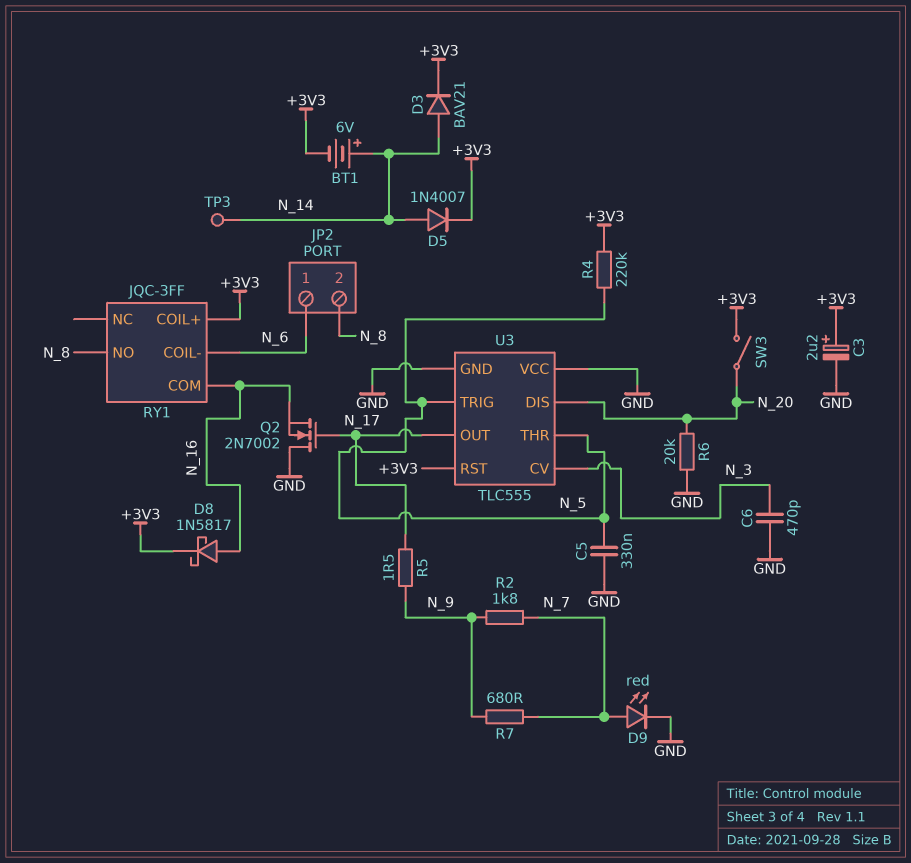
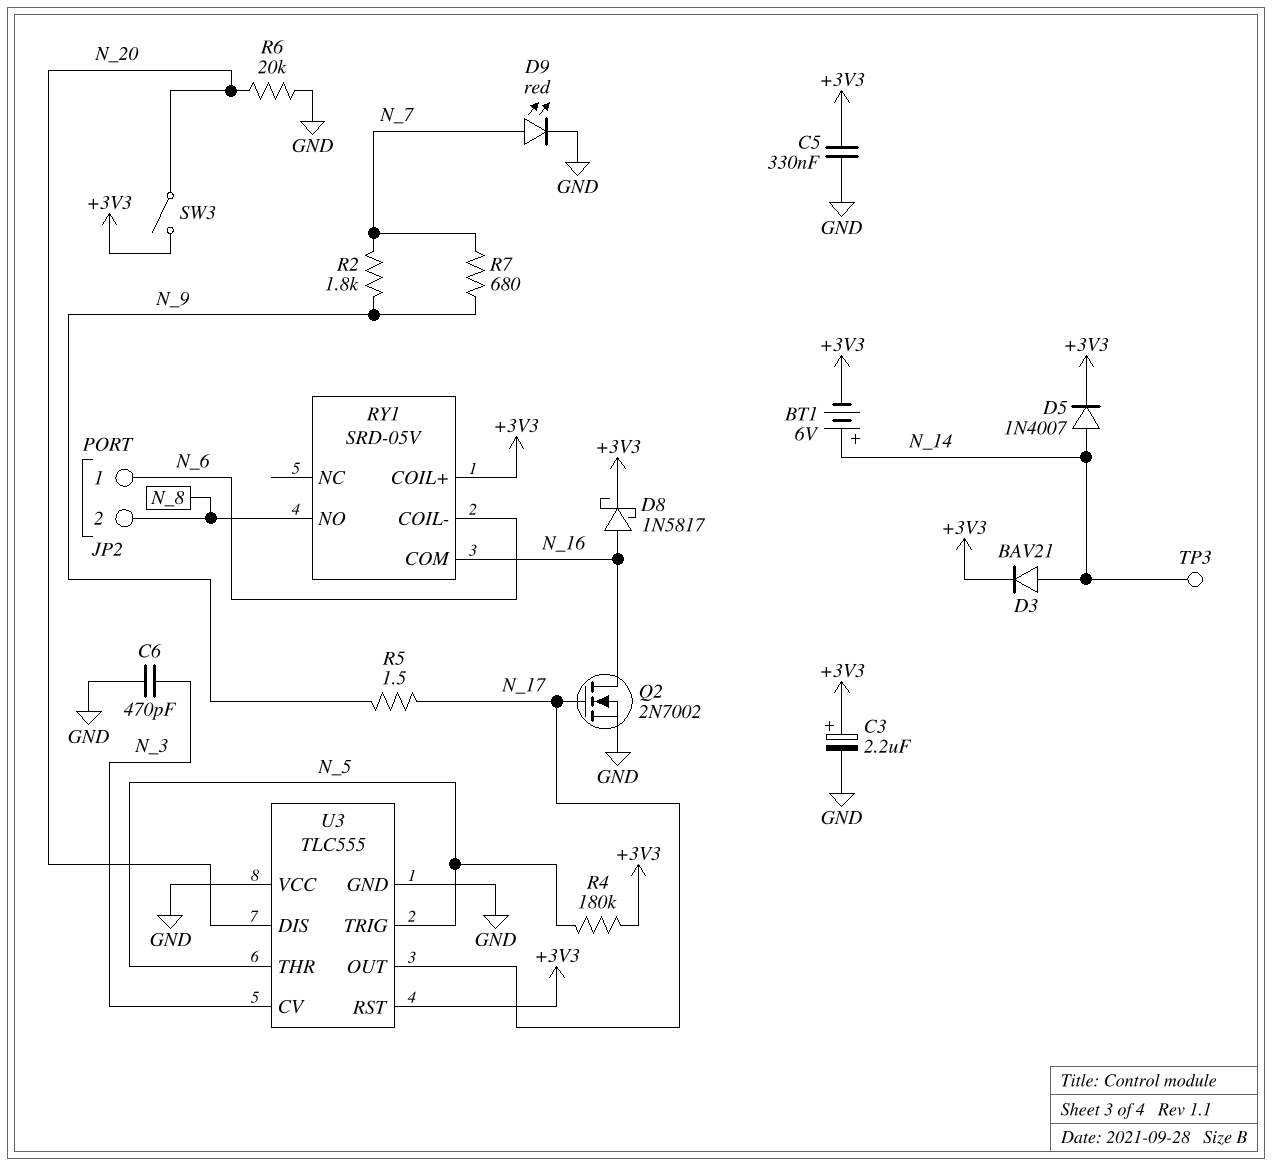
C5: 330nF (GND, N_5) -> 330nF (+3V3, GND)
Q2: NMOS 2N7002 (G N_17, D GND, S N_16) -> NMOS 2N7002 (G N_17, D N_16, S GND)
R4: 220k (+3V3, N_5) -> 180k (+3V3, N_5)
RY1: JQC-3FF -> SRD-05V

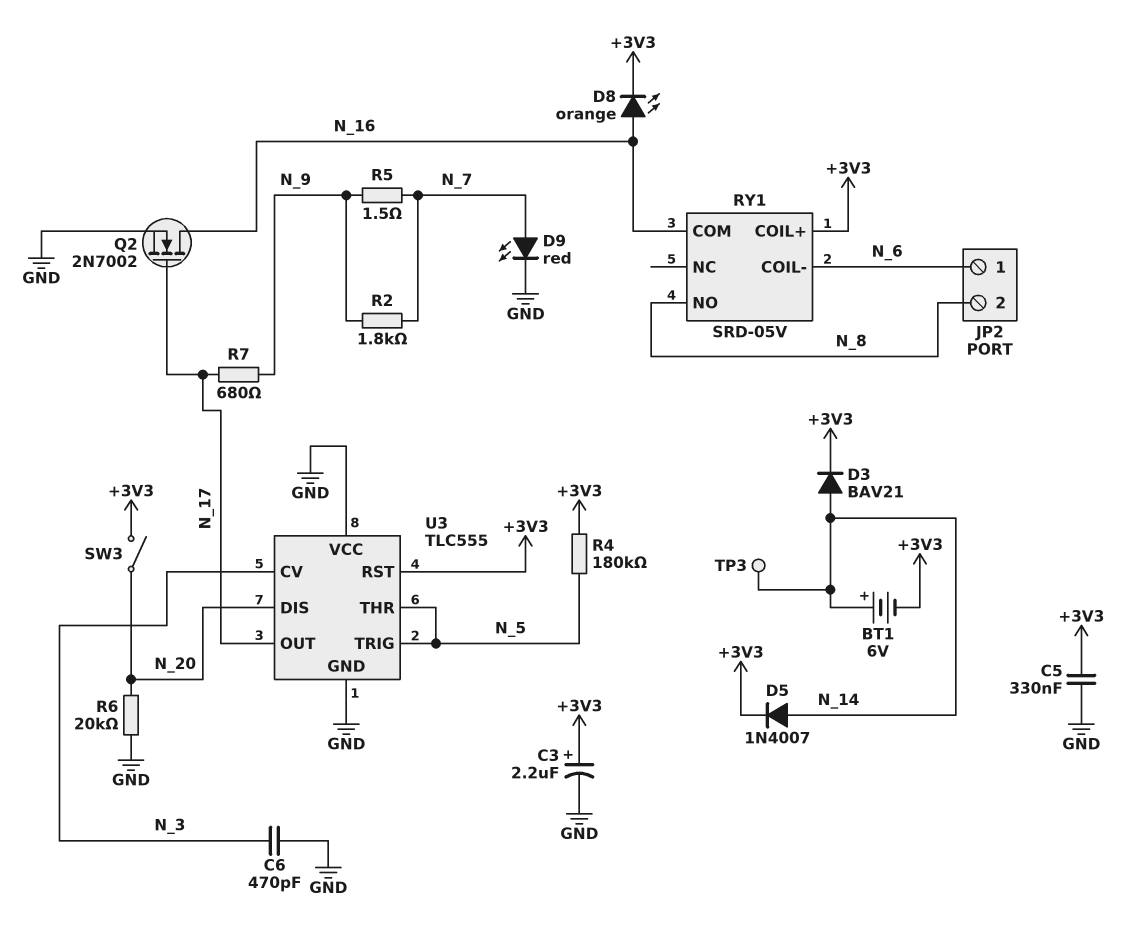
D8: schottky 1N5817 (A N_16, K +3V3) -> LED orange (A N_16, K +3V3)
R5: 1.5 (N_9, N_17) -> 1.5 (N_7, N_9)
R7: 680 (N_7, N_9) -> 680 (N_9, N_17)

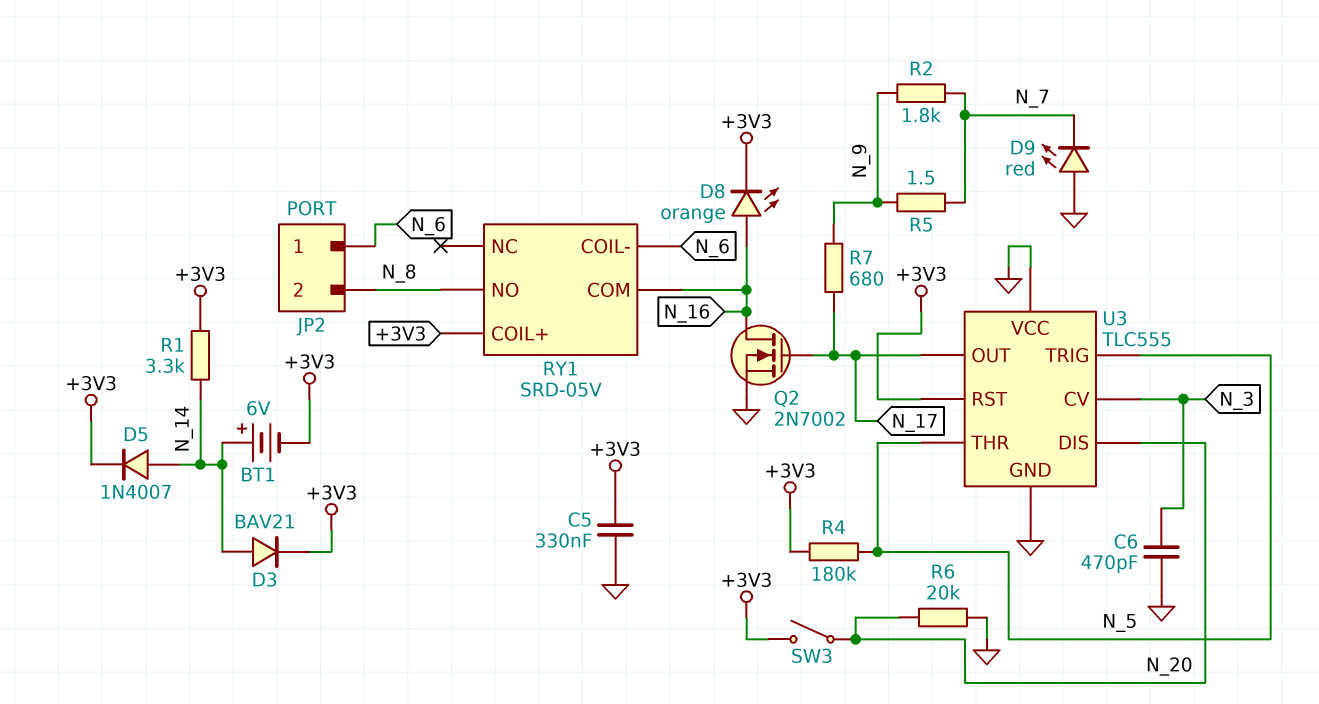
C3: 2.2uF (plus +3V3, minus GND) -> none
D9: LED red (A N_7, K GND) -> LED red (A GND, K N_7)
R1: none -> 3.3k (+3V3, N_14)
TP3: test point (N_14) -> none

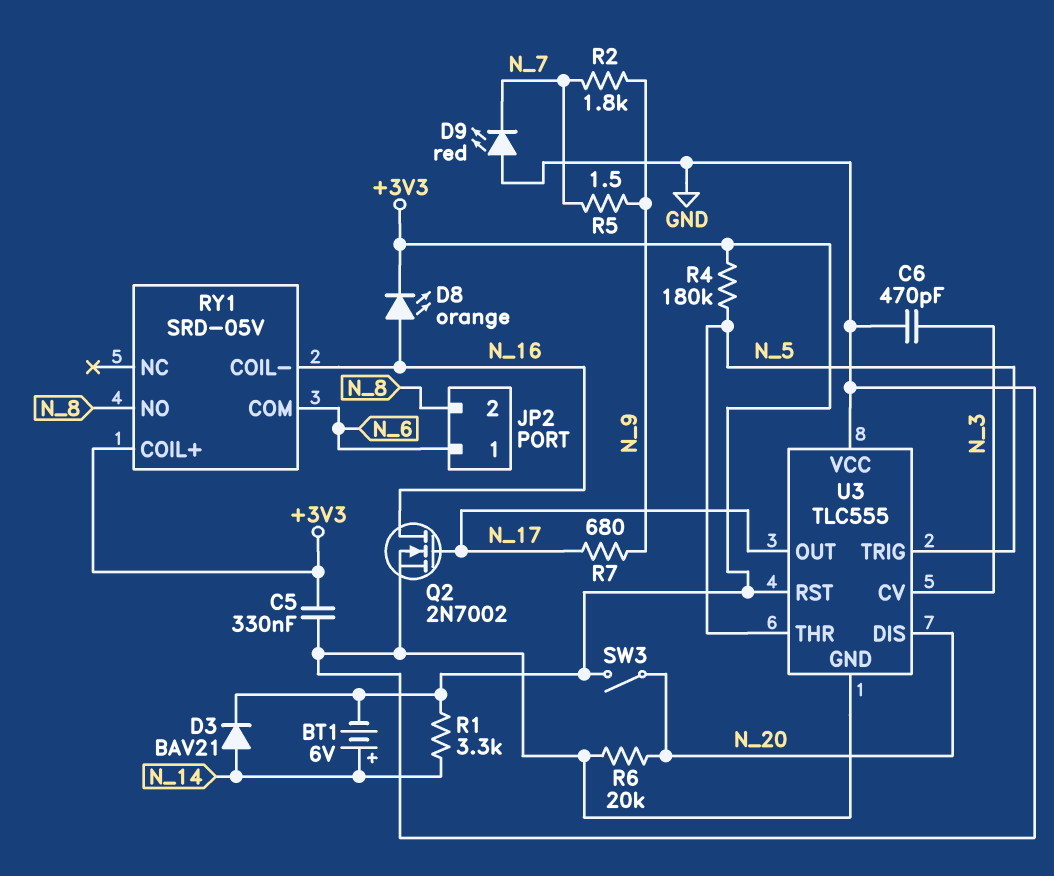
D5: diode 1N4007 (A N_14, K +3V3) -> none
RY1 pin COIL-: N_6 -> N_16
RY1 pin COM: N_16 -> N_6

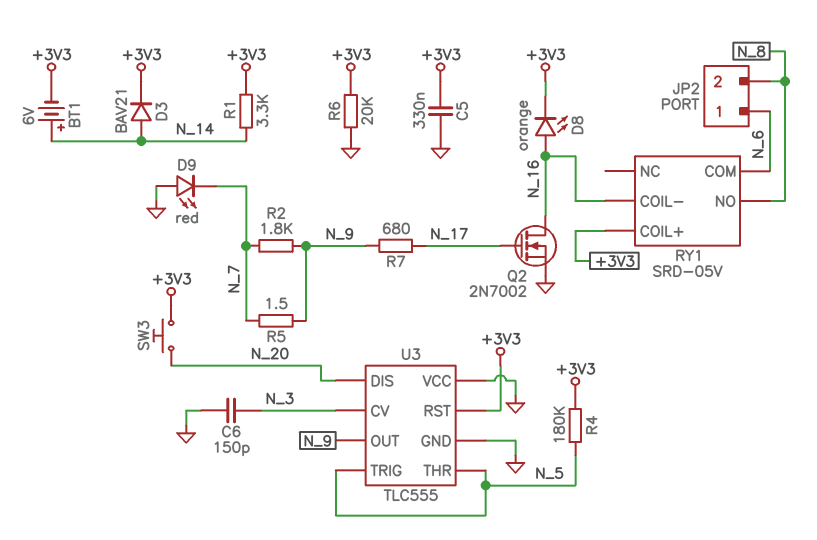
C6: 470pF (GND, N_3) -> 150pF (GND, N_3)
R6: 20k (GND, N_20) -> 20k (+3V3, GND)
SW3: switch (+3V3, N_20) -> button (+3V3, N_20)
U3 pin OUT: N_17 -> N_9

